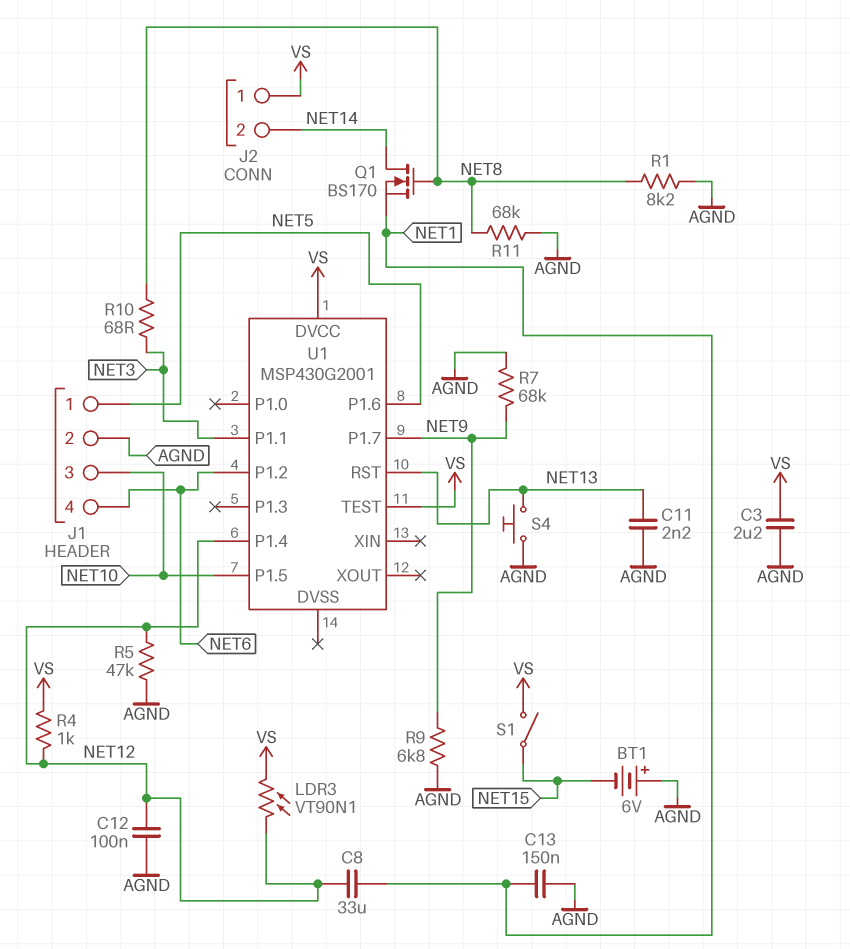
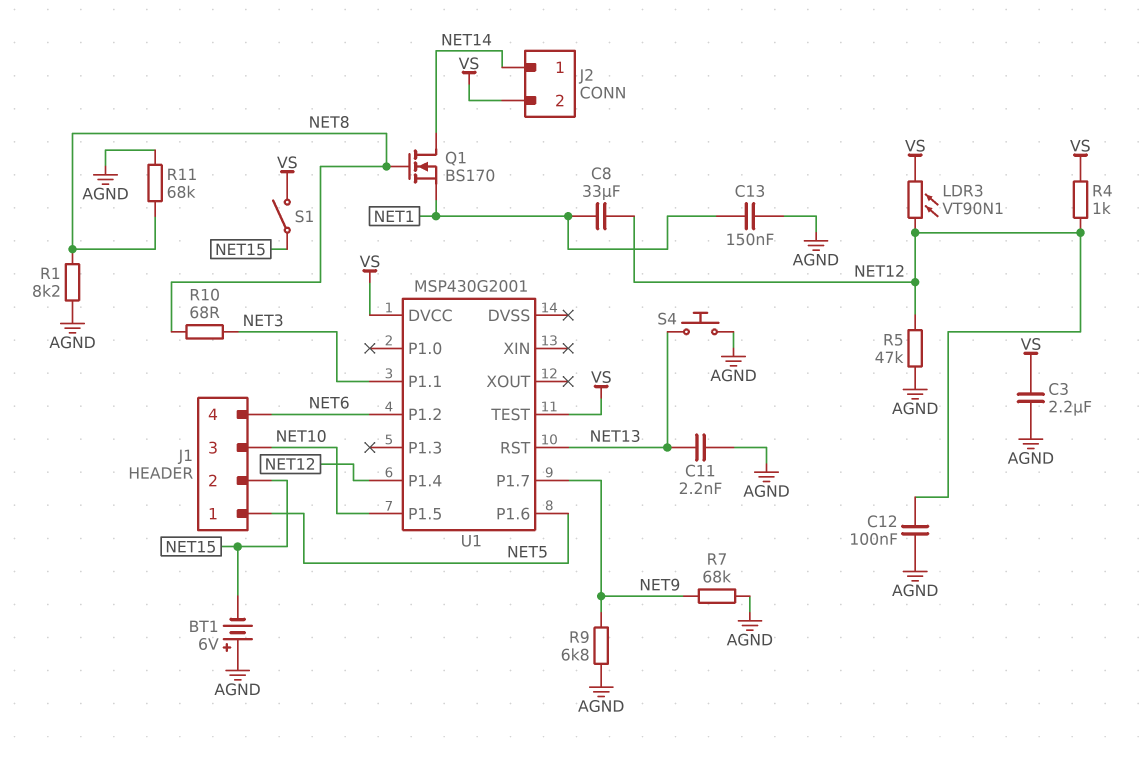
J1 pin 2: AGND -> NET15
J2 pin 1: VS -> NET14
J2 pin 2: NET14 -> VS

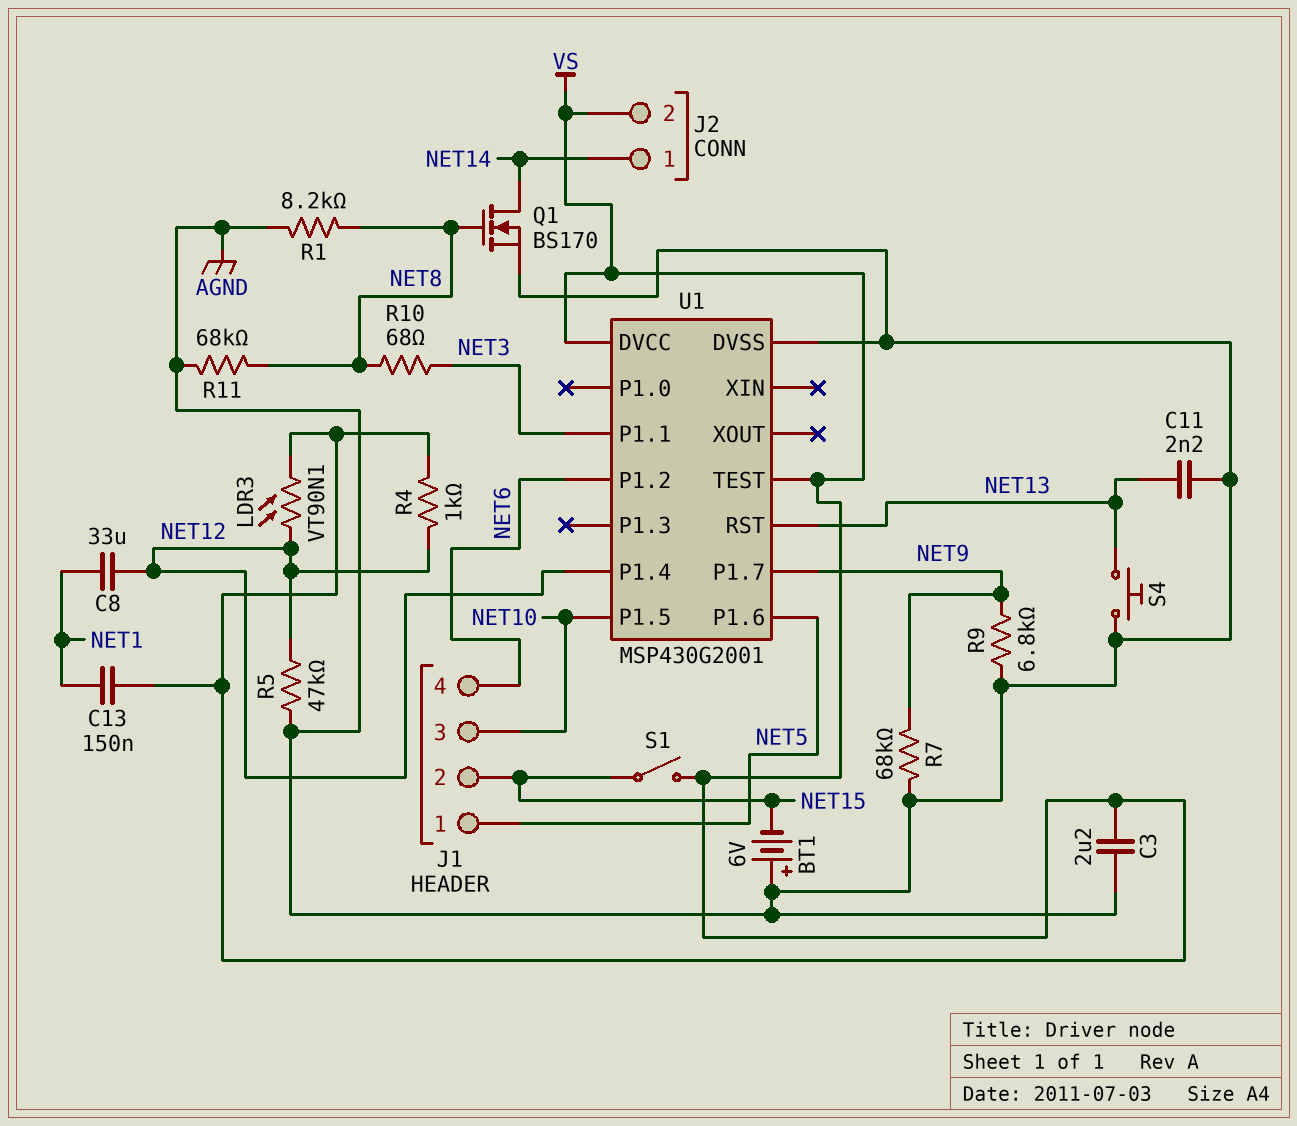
C12: 100nF (AGND, NET12) -> none
C13: 150nF (AGND, NET1) -> 150nF (NET1, VS)
Q1: NMOS BS170 (G NET8, D NET14, S NET1) -> NMOS BS170 (G NET8, D NET14, S AGND)
U1 pin DVSS: none -> AGND

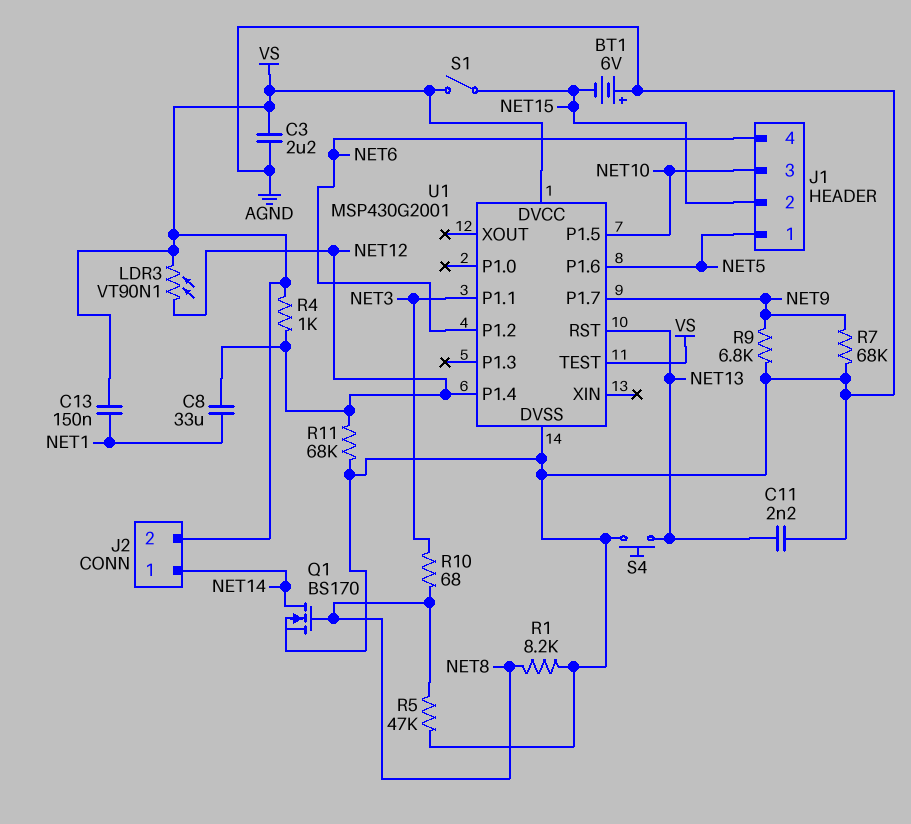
R5: 47k (AGND, NET12) -> 47k (AGND, NET8)
R11: 68k (AGND, NET8) -> 68k (AGND, NET12)

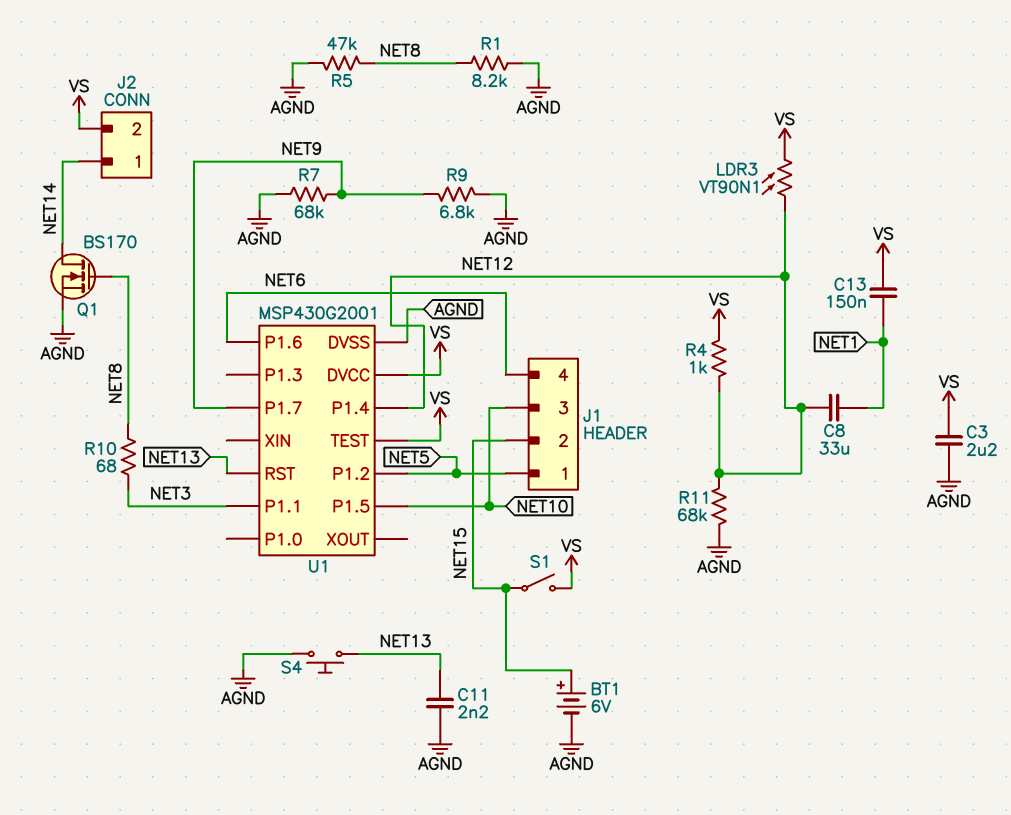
BT1: 6V (plus AGND, minus NET15) -> 6V (plus NET15, minus AGND)
U1 pin P1.2: NET6 -> NET5
U1 pin P1.6: NET5 -> NET6

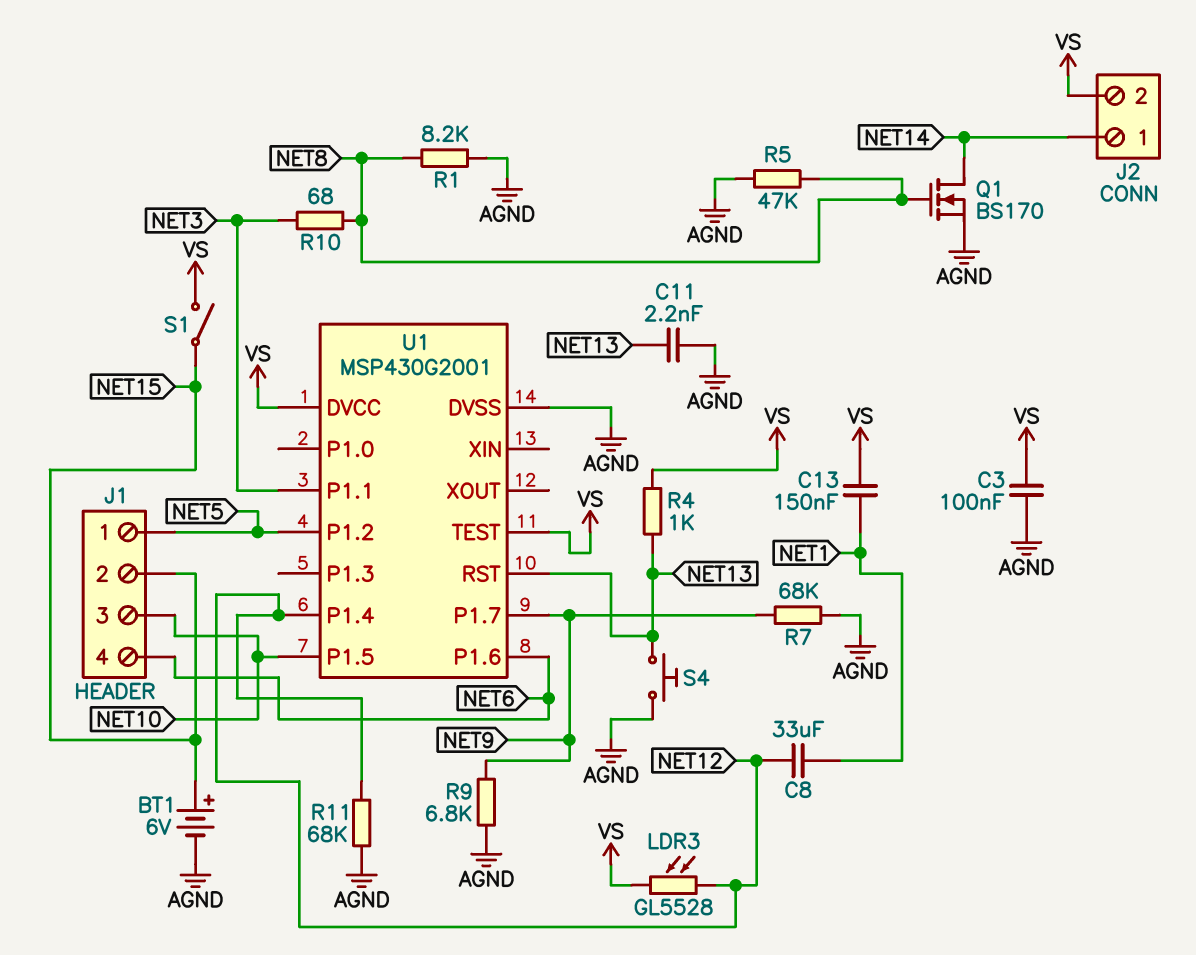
C3: 2.2uF (AGND, VS) -> 100nF (AGND, VS)
LDR3: VT90N1 (NET12, VS) -> GL5528 (NET12, VS)
R4: 1k (NET12, VS) -> 1k (NET13, VS)

